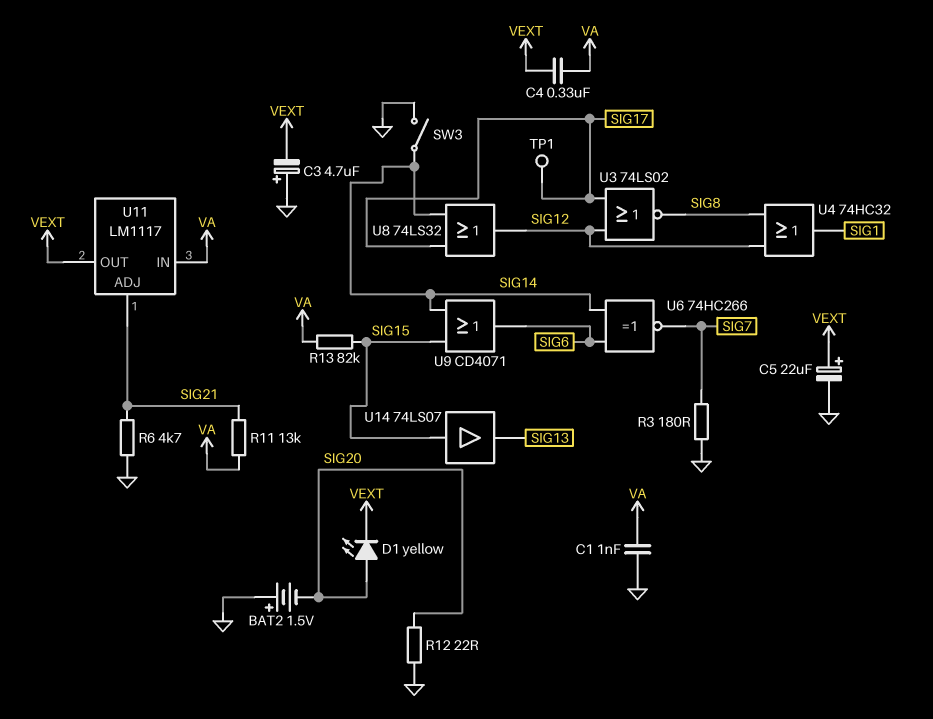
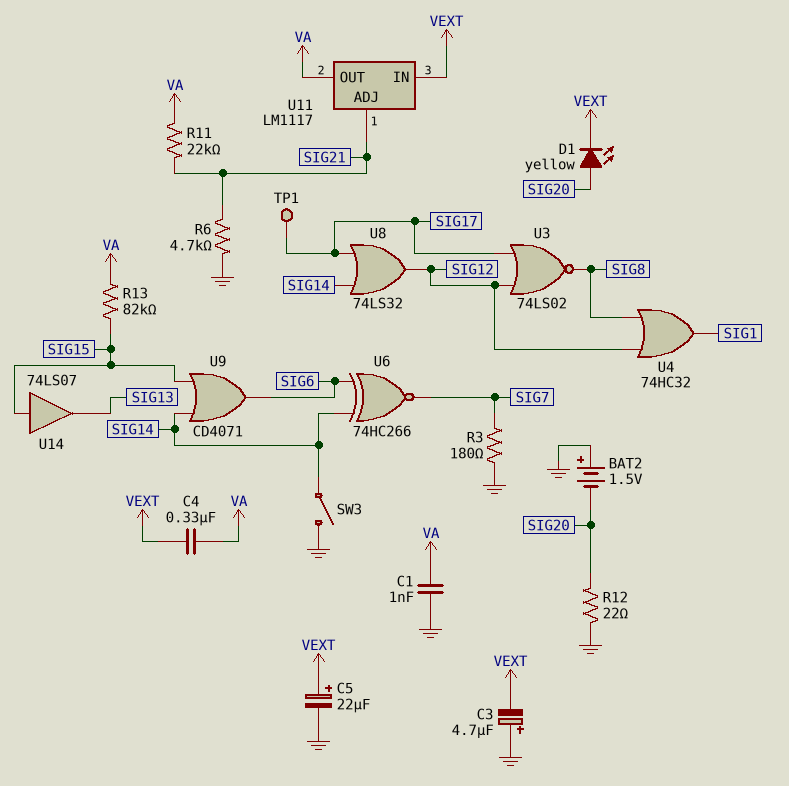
R11: 13k (SIG21, VA) -> 22k (SIG21, VA)
U11 pin IN: VA -> VEXT
U11 pin OUT: VEXT -> VA

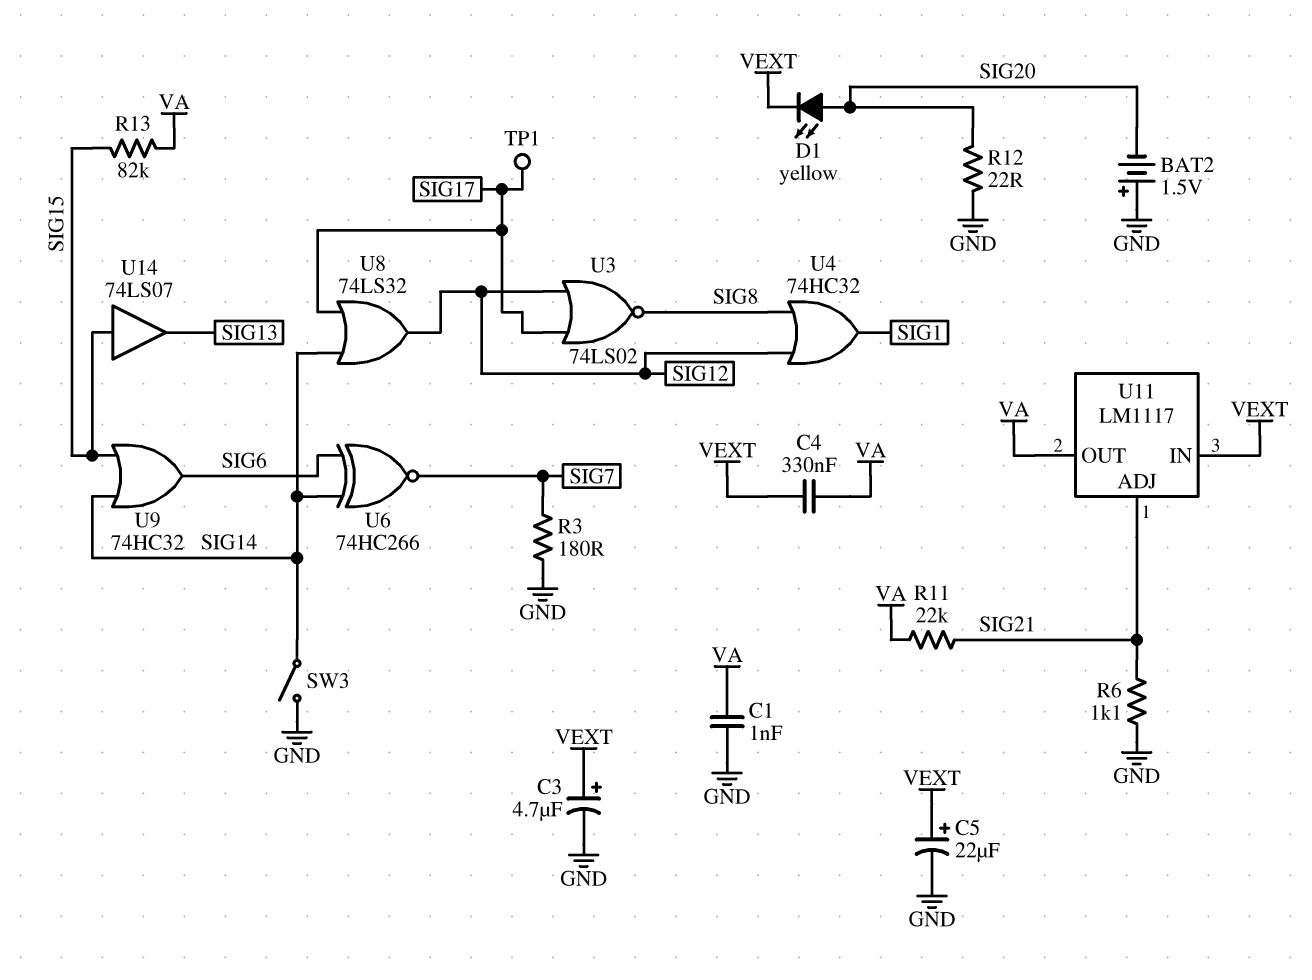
C3: 4.7uF (plus GND, minus VEXT) -> 4.7uF (plus VEXT, minus GND)
R6: 4.7k (GND, SIG21) -> 1.1k (GND, SIG21)
U9: OR CD4071 (in SIG14, in SIG15, out SIG6) -> OR 74HC32 (in SIG14, in SIG15, out SIG6)

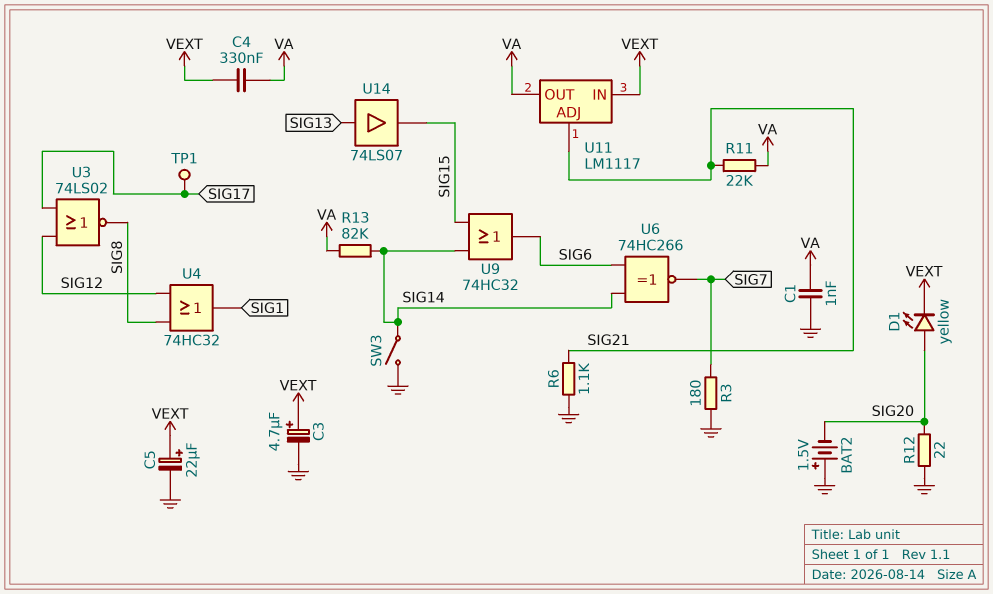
R13: 82k (SIG15, VA) -> 82k (SIG14, VA)
U8: OR 74LS32 (in SIG14, in SIG17, out SIG12) -> none
U14: buffer 74LS07 (in SIG15, out SIG13) -> buffer 74LS07 (in SIG13, out SIG15)

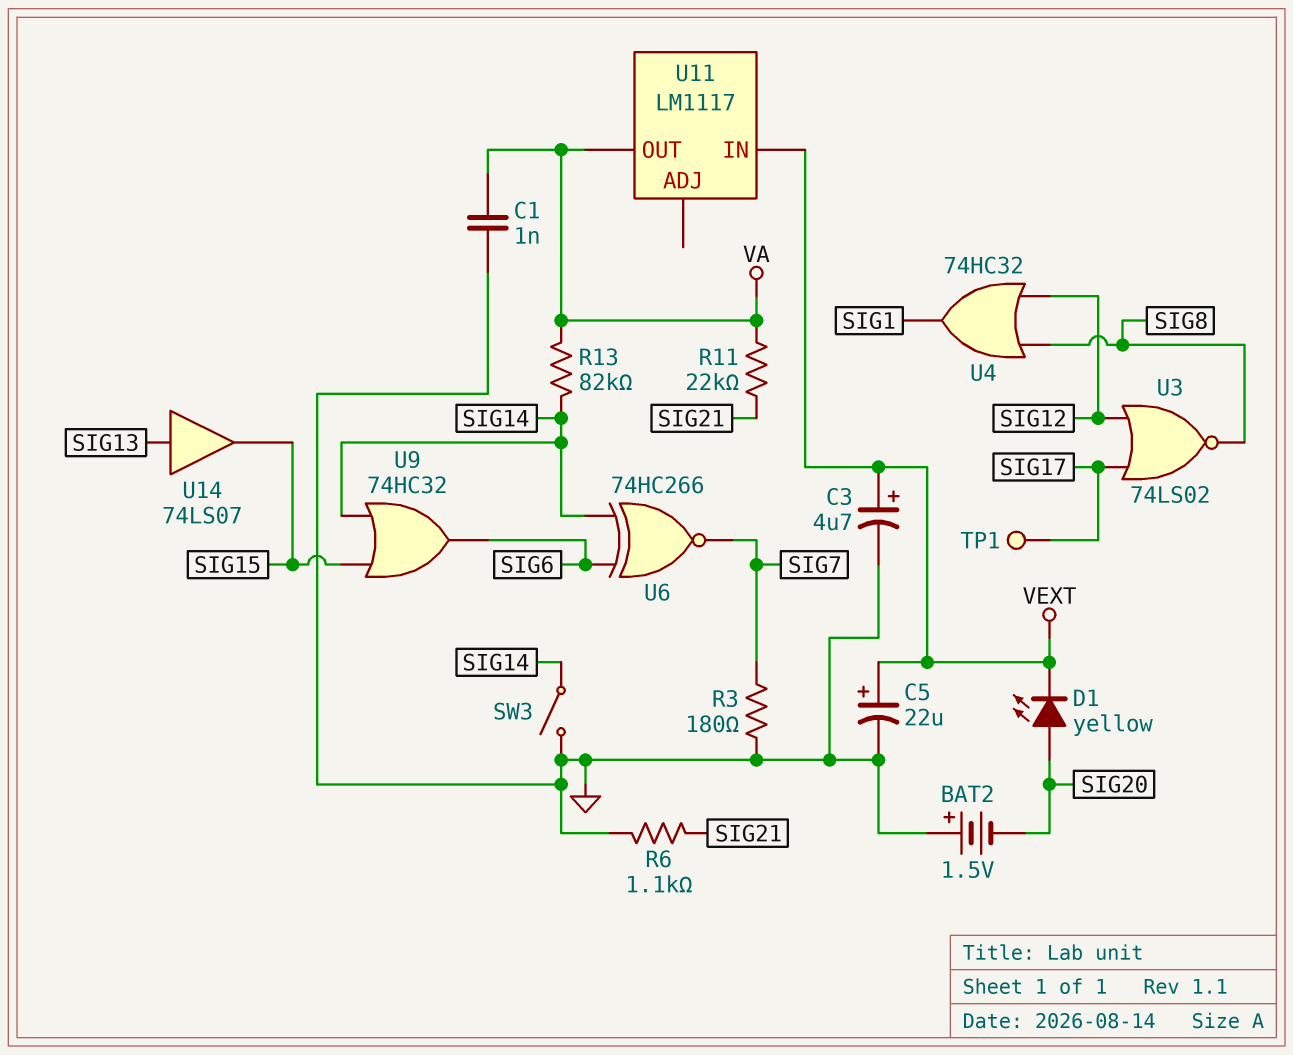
C4: 330nF (VA, VEXT) -> none
R12: 22 (GND, SIG20) -> none
U11 pin ADJ: SIG21 -> none

